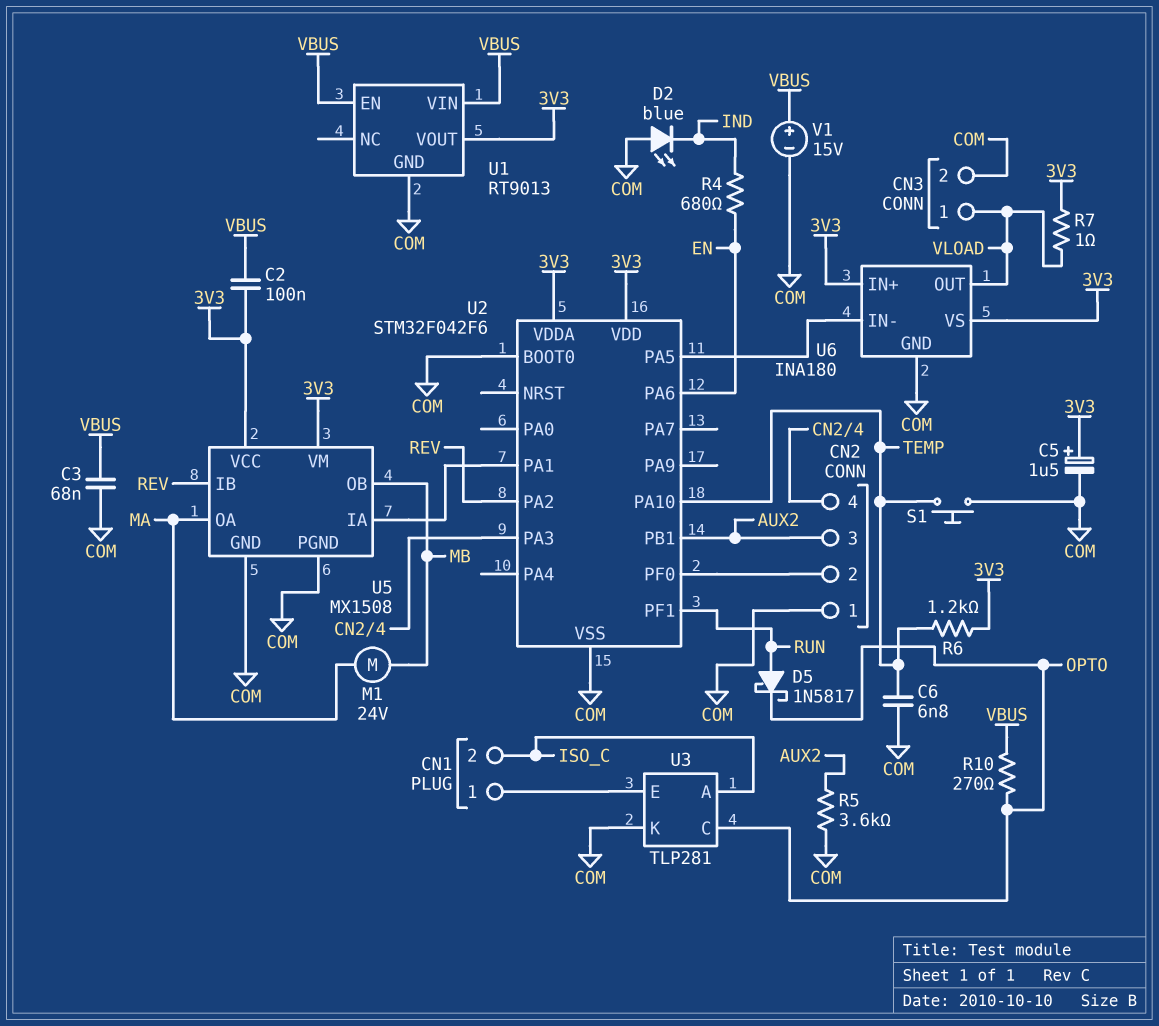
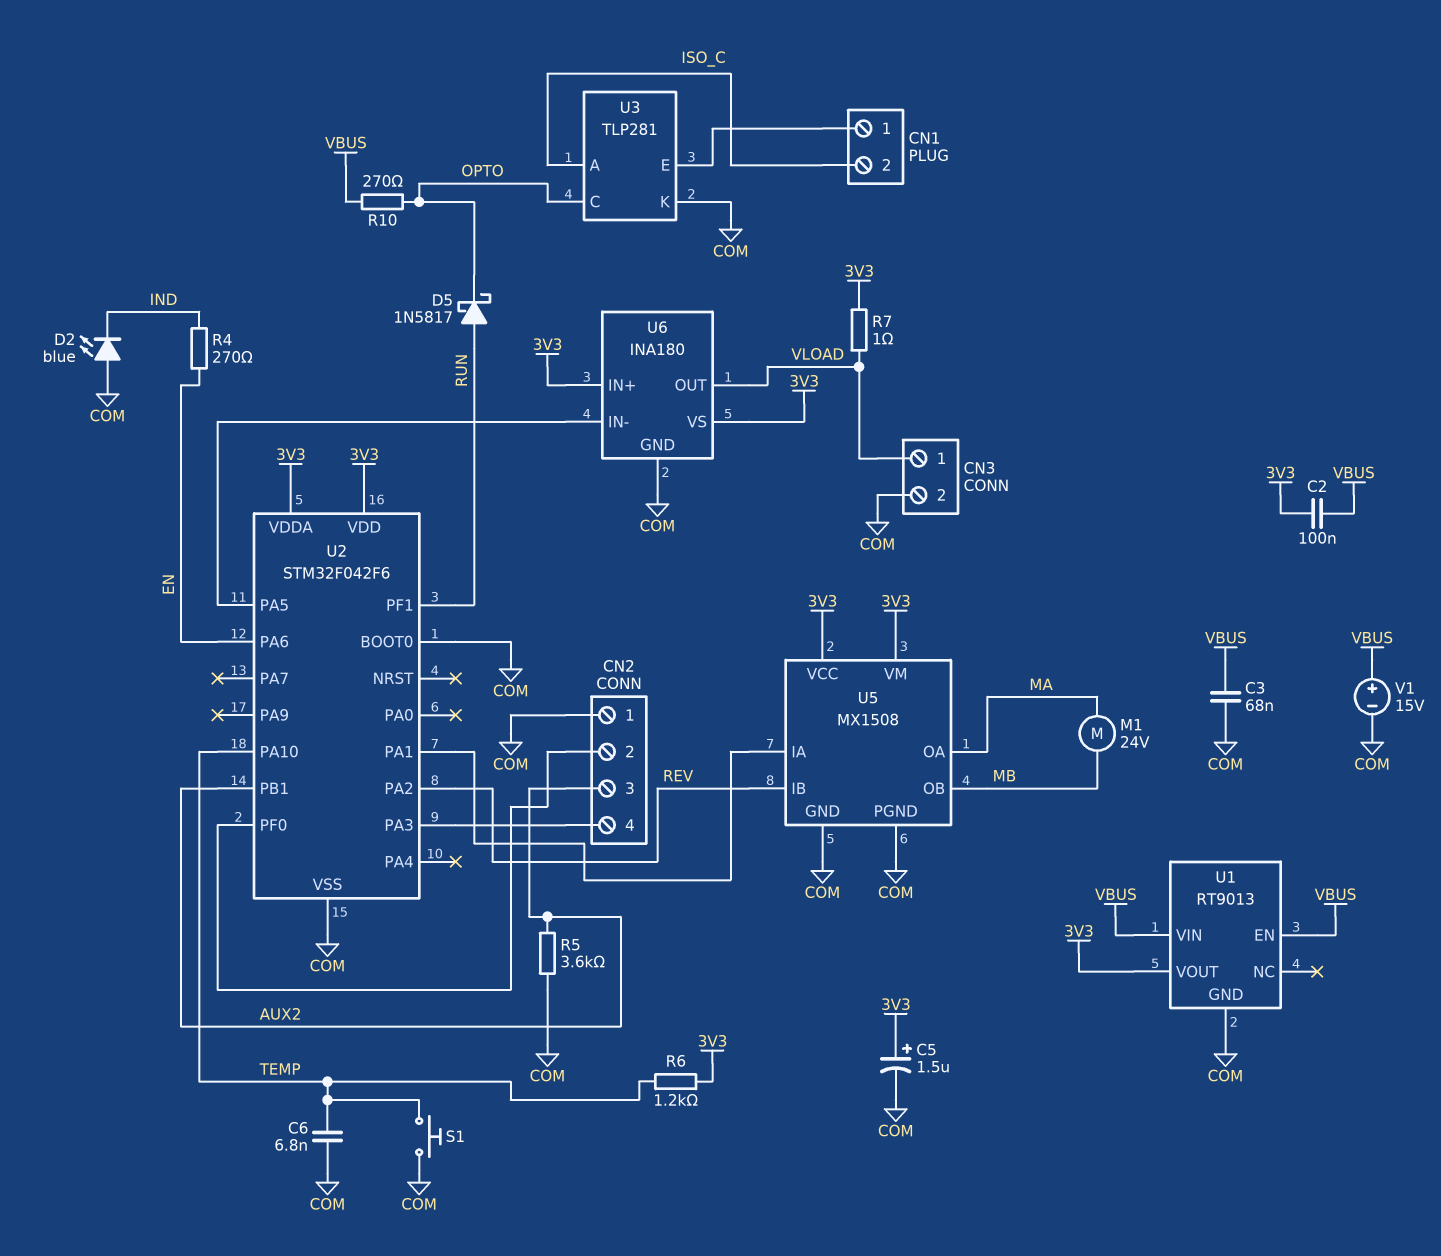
R4: 680 (EN, IND) -> 270 (EN, IND)

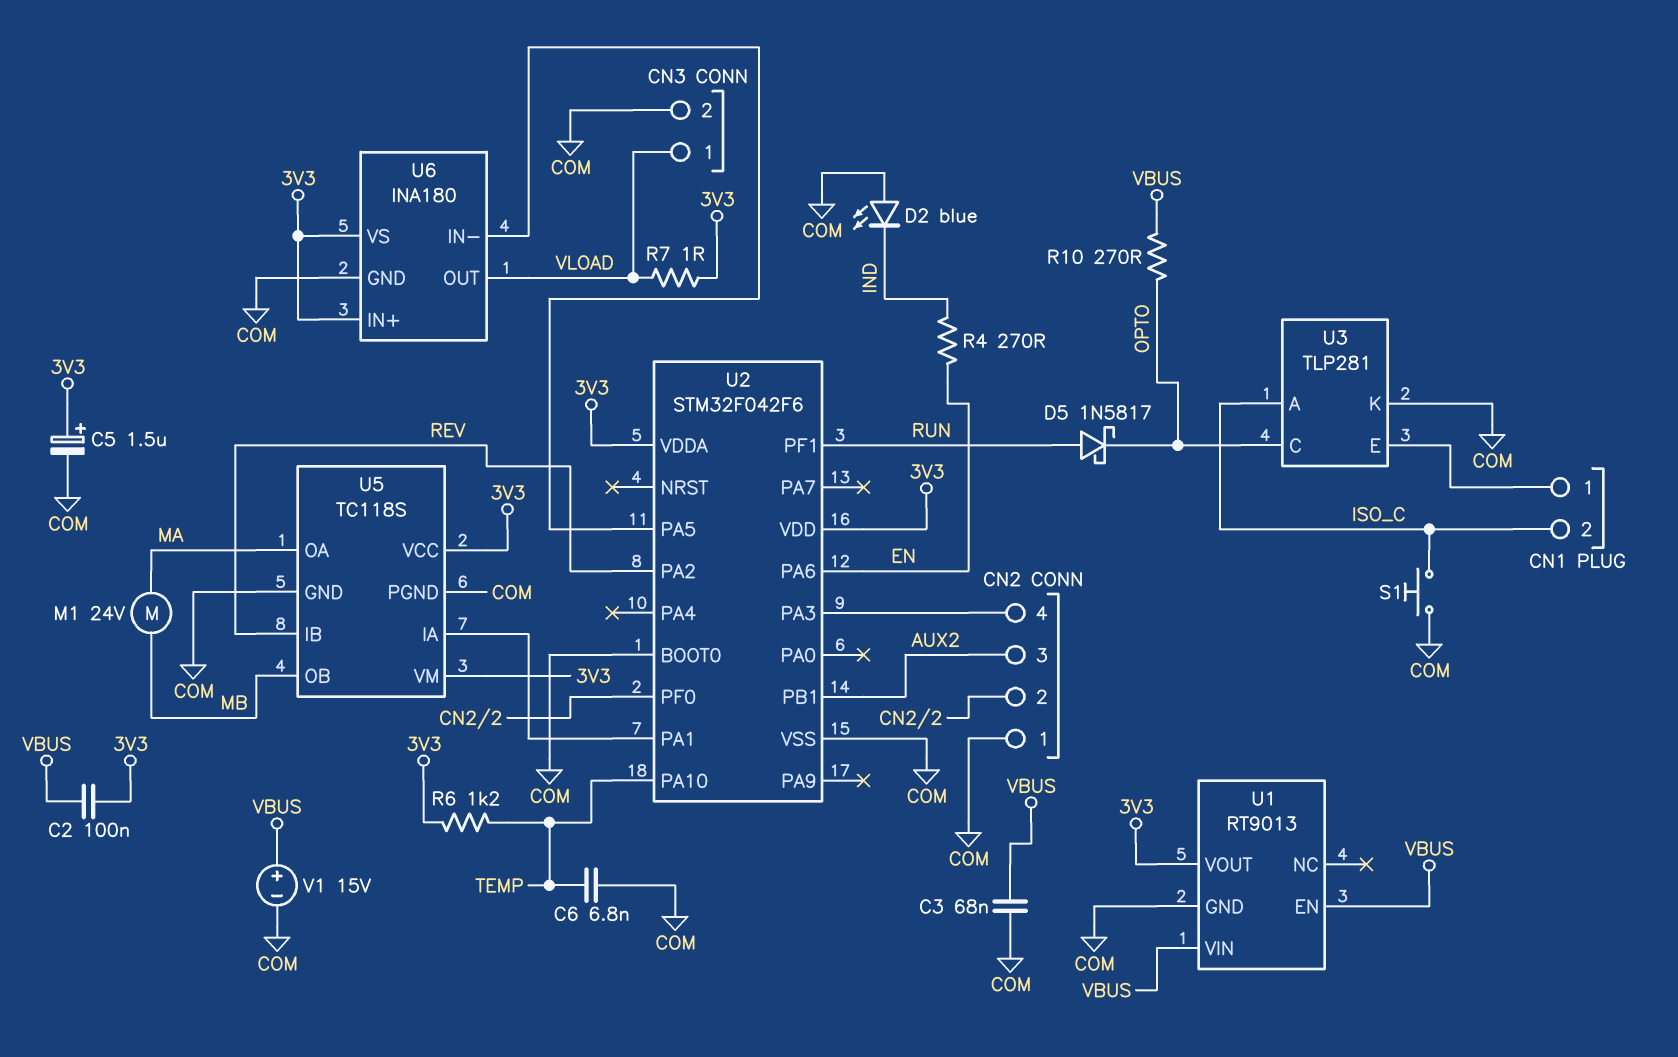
R5: 3.6k (AUX2, COM) -> none
S1: button (COM, TEMP) -> button (COM, ISO_C)
U5: MX1508 -> TC118S

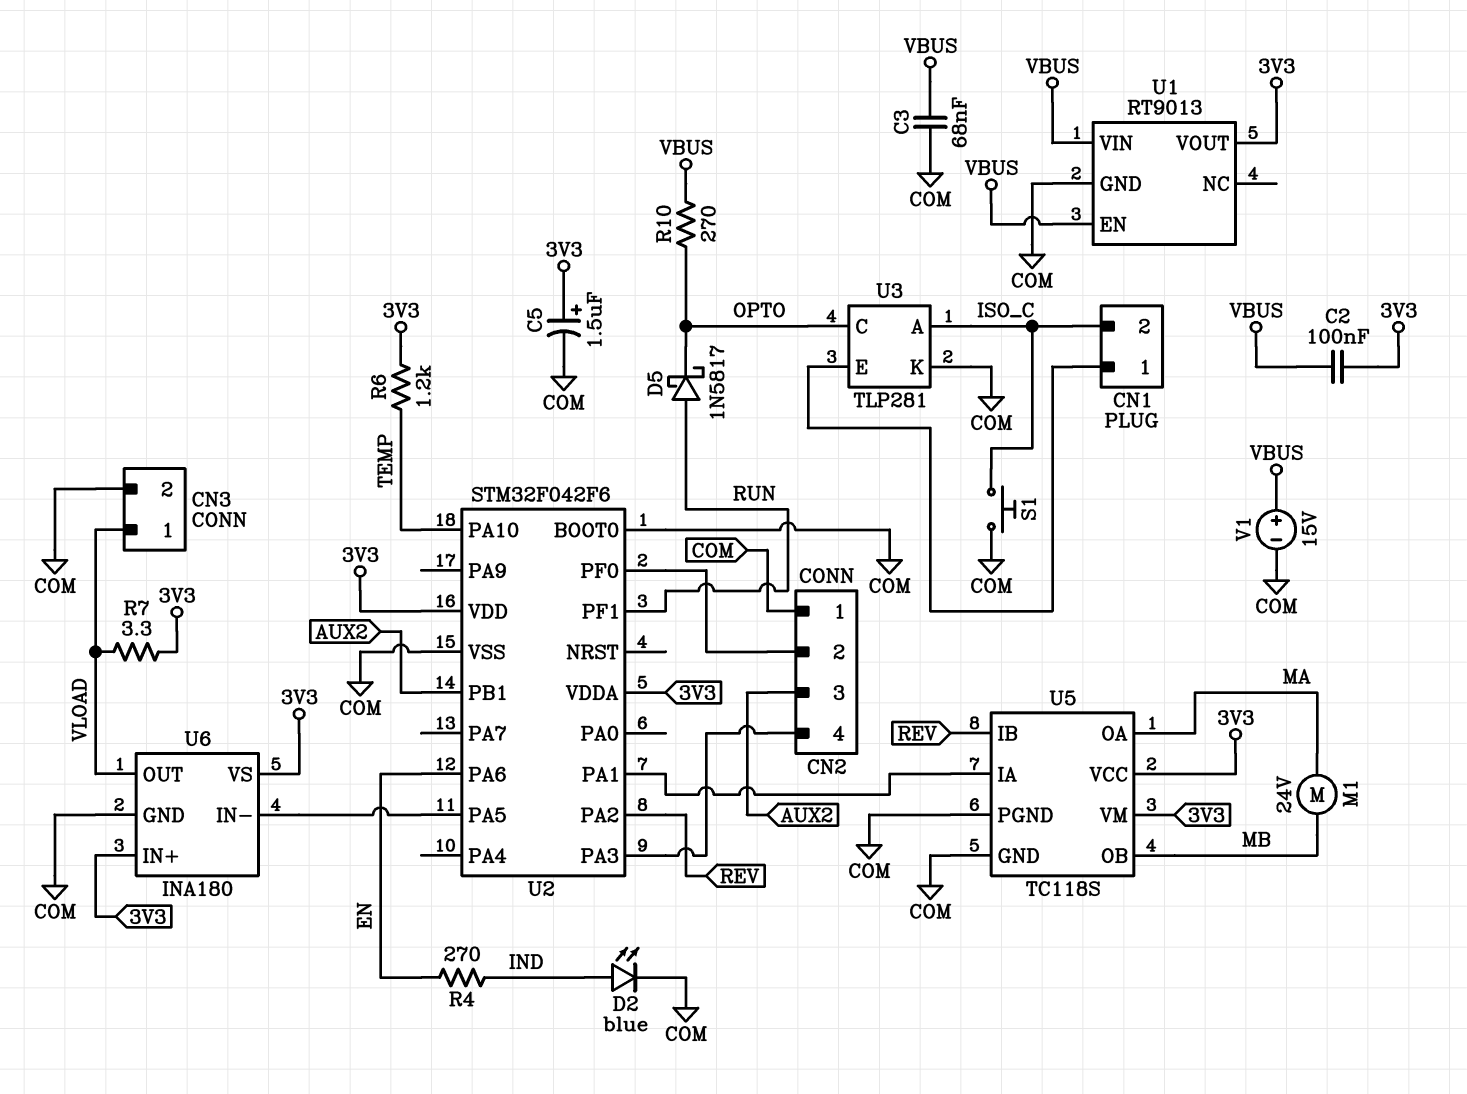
C6: 6.8nF (COM, TEMP) -> none
D2: LED blue (A COM, K IND) -> LED blue (A IND, K COM)
R7: 1 (3V3, VLOAD) -> 3.3 (3V3, VLOAD)

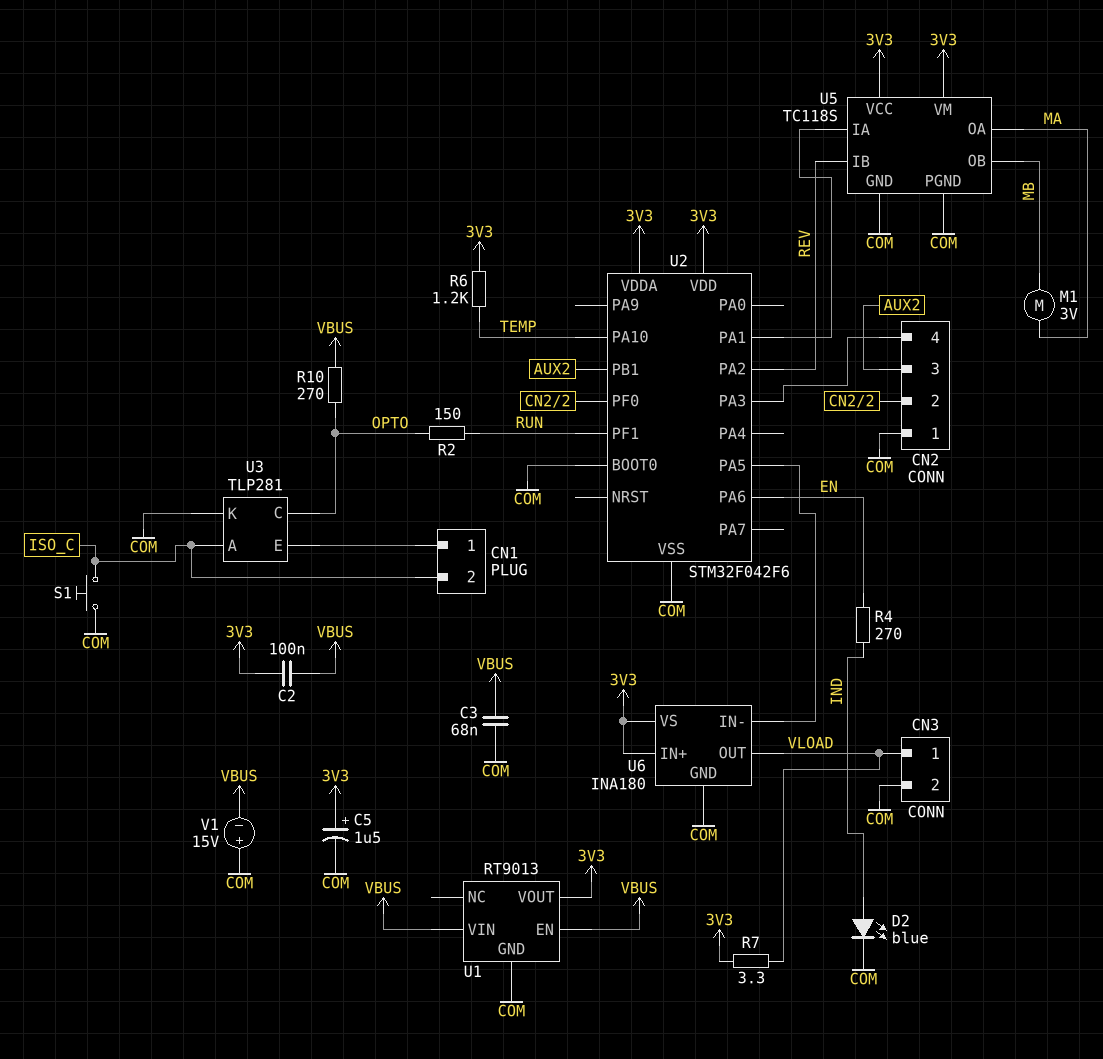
D5: schottky 1N5817 (A RUN, K OPTO) -> none
M1: motor 24V (MA, MB) -> motor 3V (MA, MB)
R2: none -> 150 (OPTO, RUN)
V1: 15V (plus VBUS, minus COM) -> 15V (plus COM, minus VBUS)

